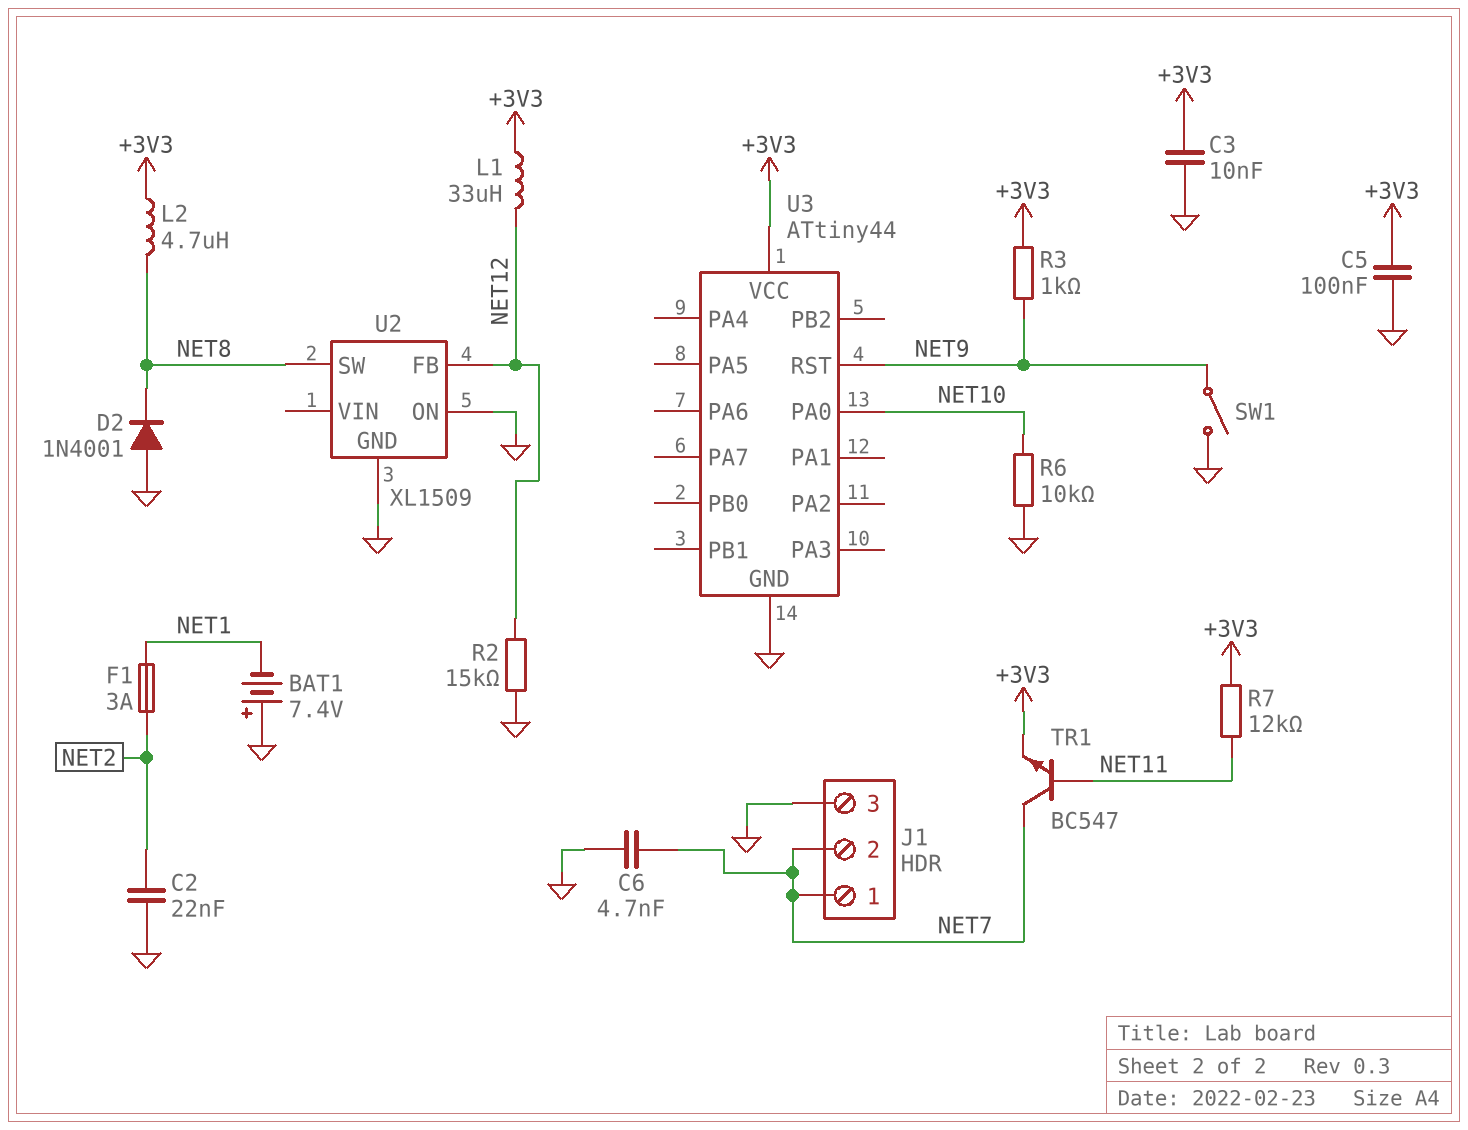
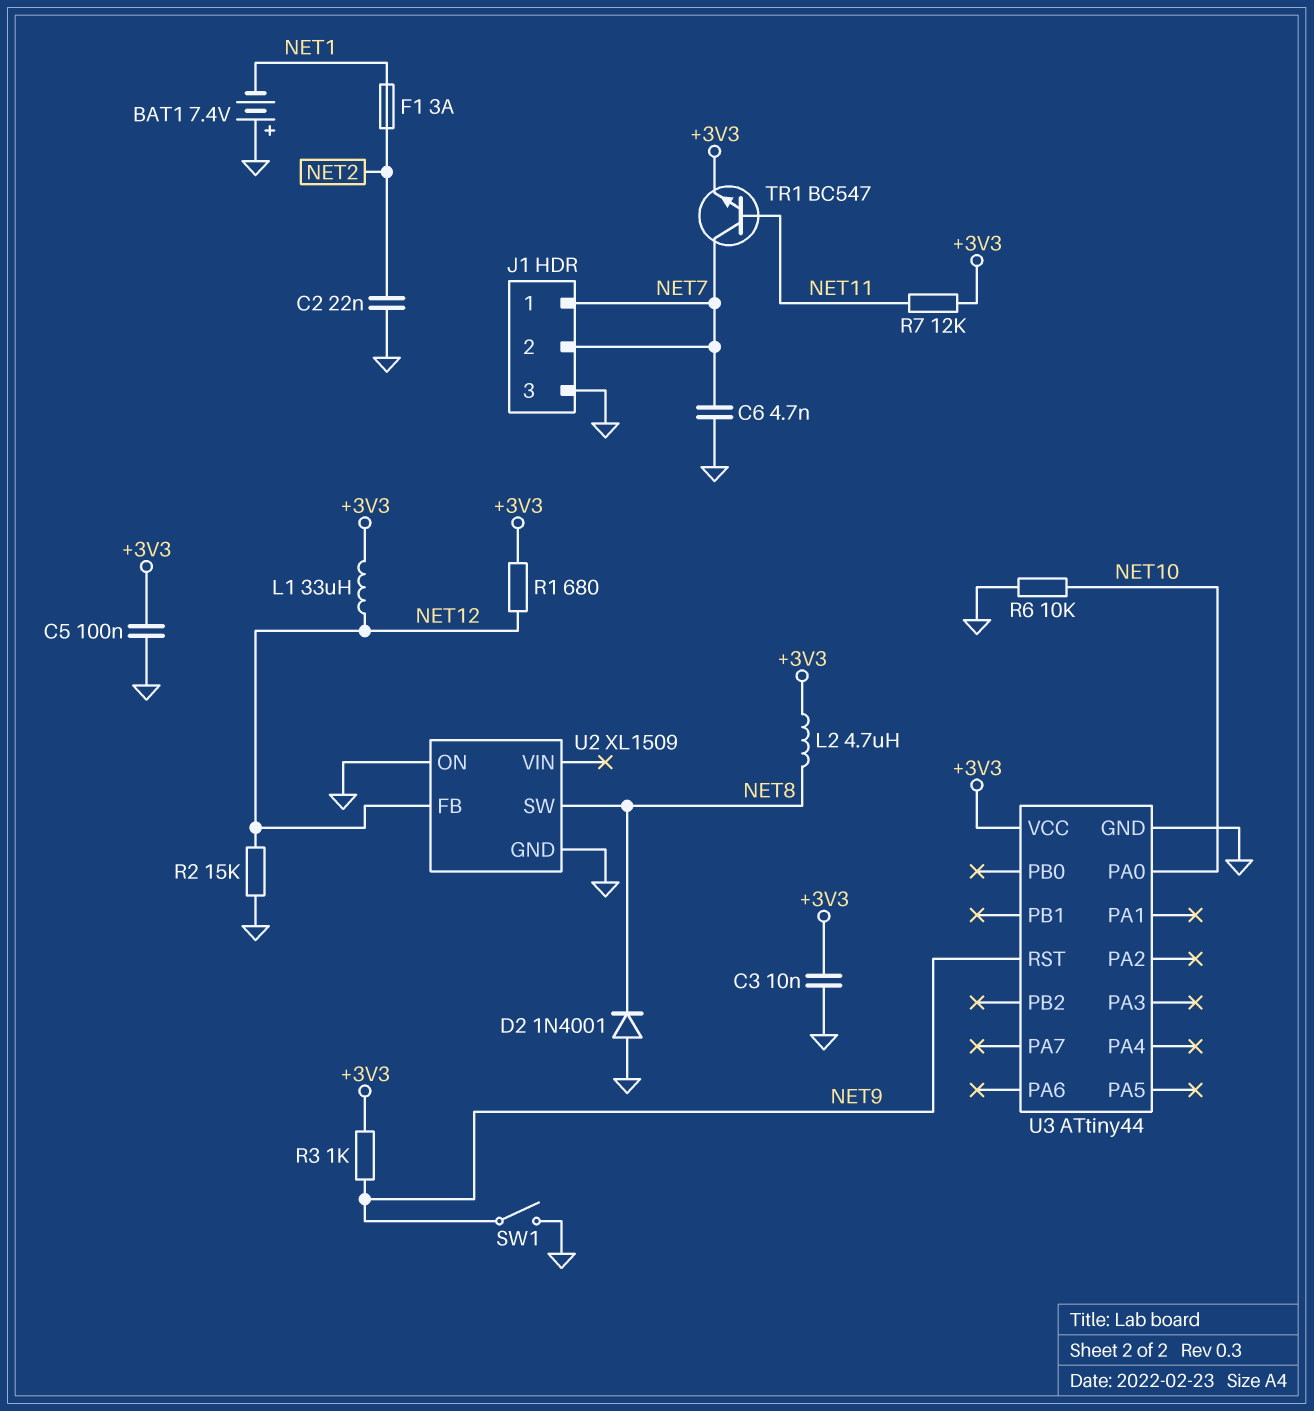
R1: none -> 680 (+3V3, NET12)

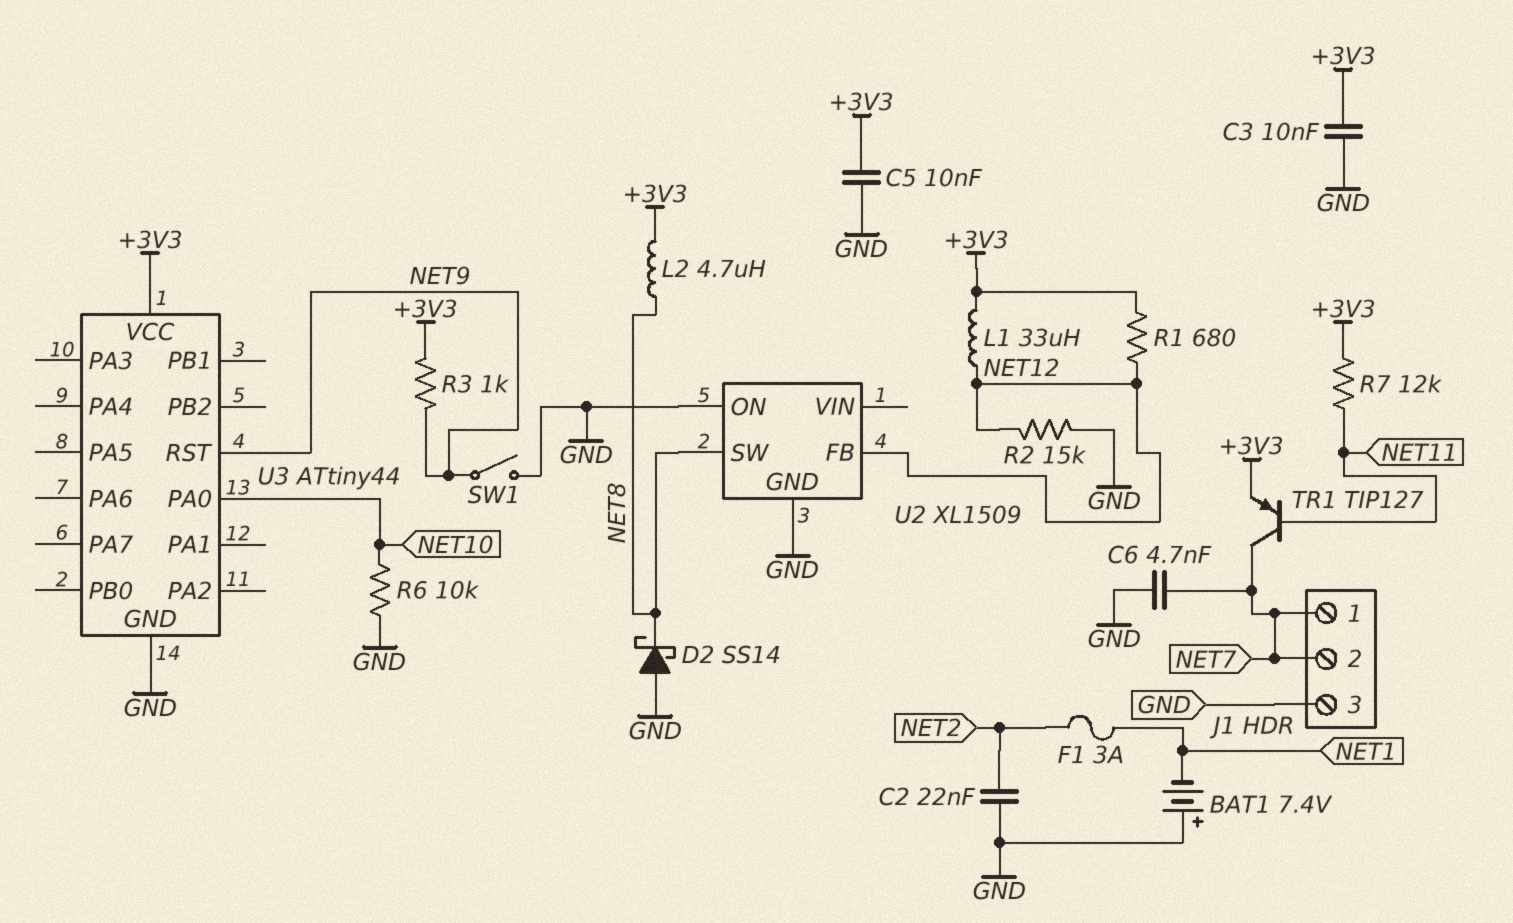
C5: 100nF (+3V3, GND) -> 10nF (+3V3, GND)
D2: diode 1N4001 (A GND, K NET8) -> schottky SS14 (A GND, K NET8)
TR1: NPN BC547 (B NET11, C NET7, E +3V3) -> PNP TIP127 (B NET11, C NET7, E +3V3)

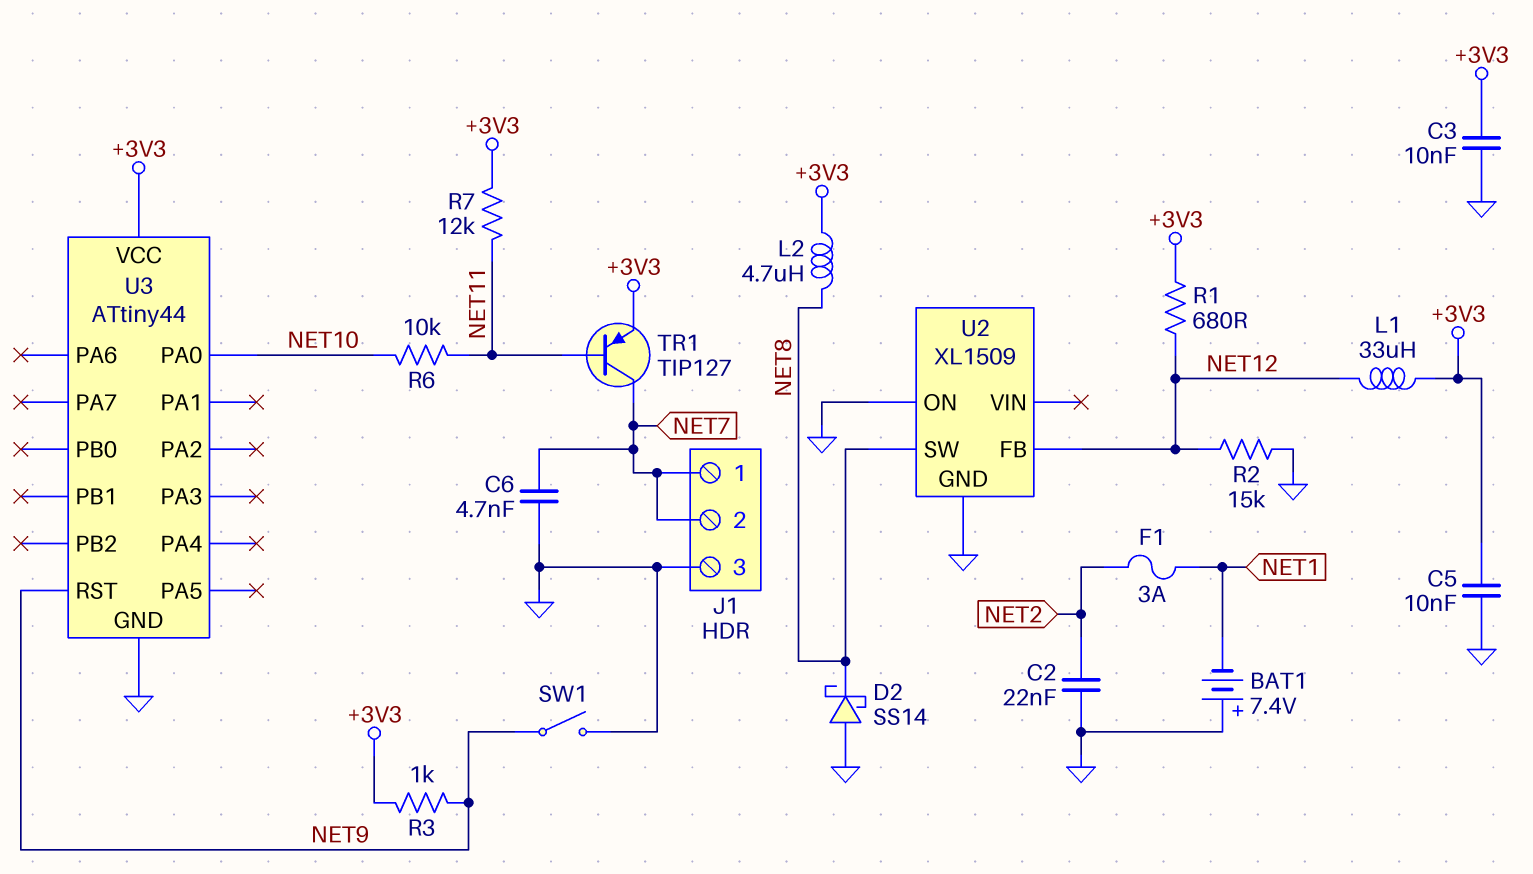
R6: 10k (GND, NET10) -> 10k (NET10, NET11)

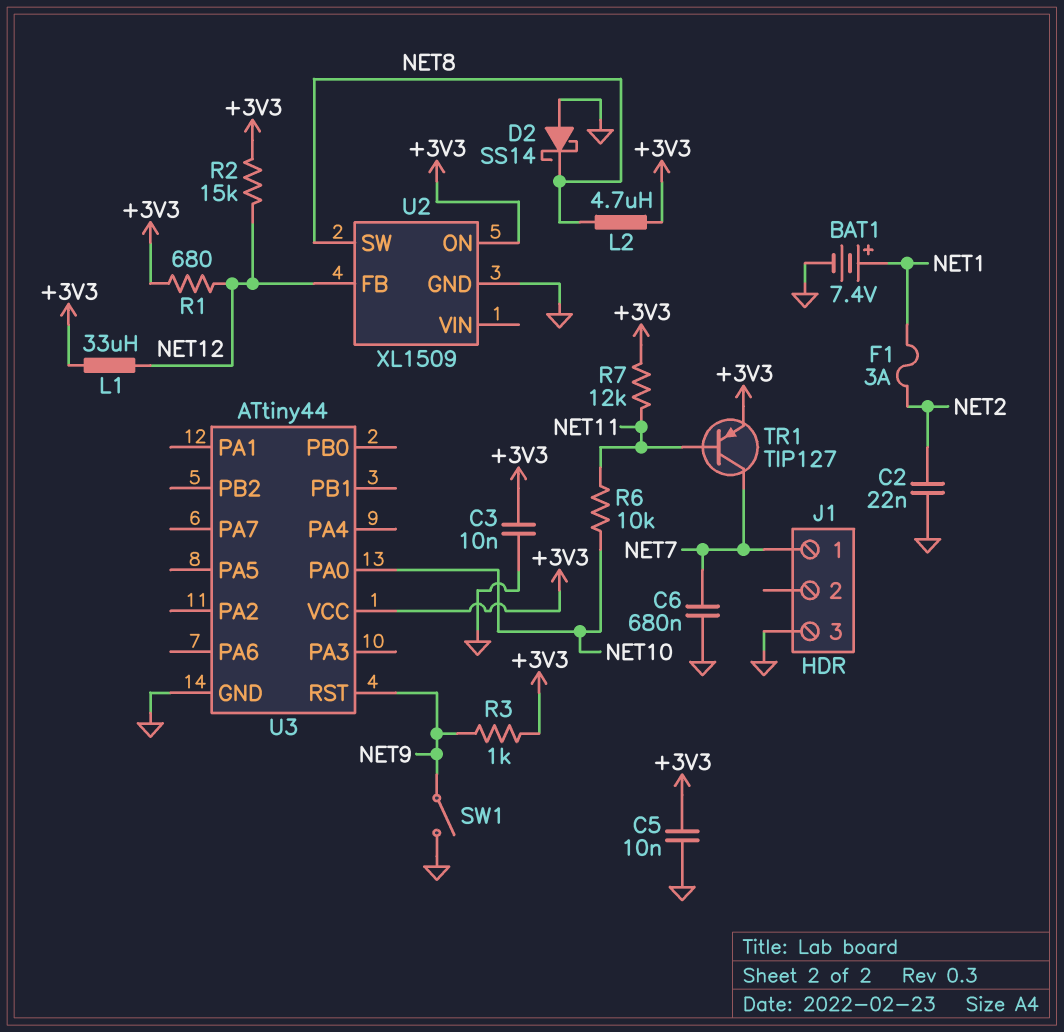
BAT1: 7.4V (plus GND, minus NET1) -> 7.4V (plus NET1, minus GND)
C6: 4.7nF (GND, NET7) -> 680nF (GND, NET7)
J1 pin 2: NET7 -> none
R2: 15k (GND, NET12) -> 15k (+3V3, NET12)
U2 pin ON: GND -> +3V3

